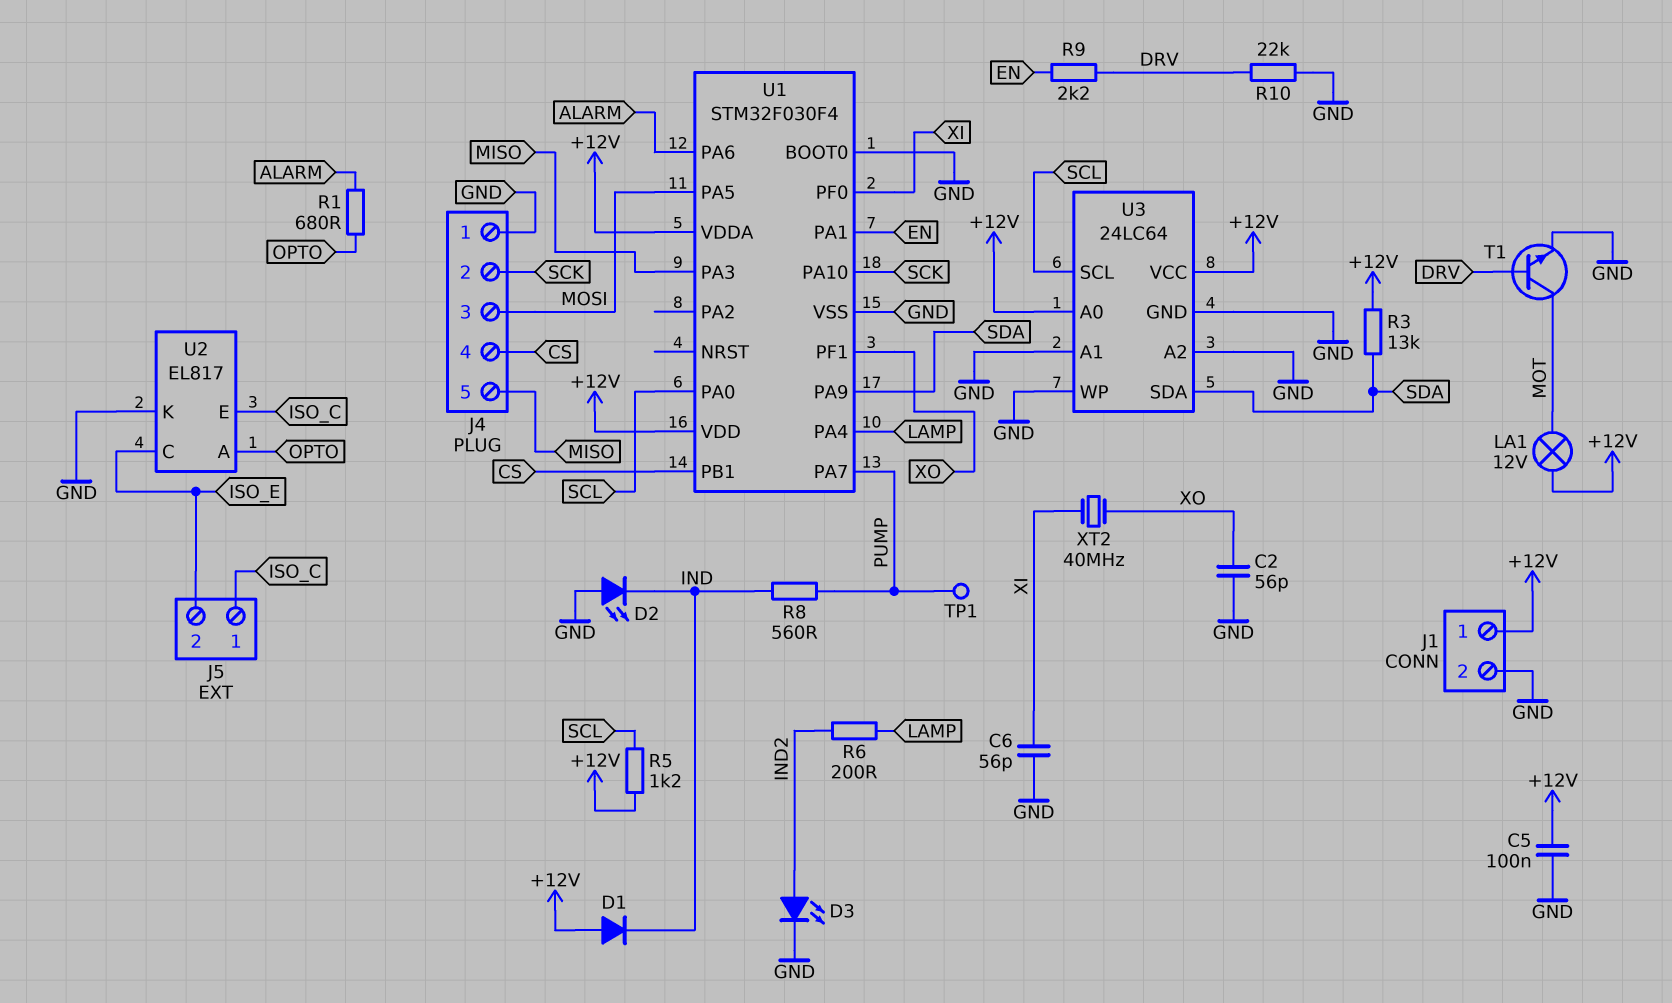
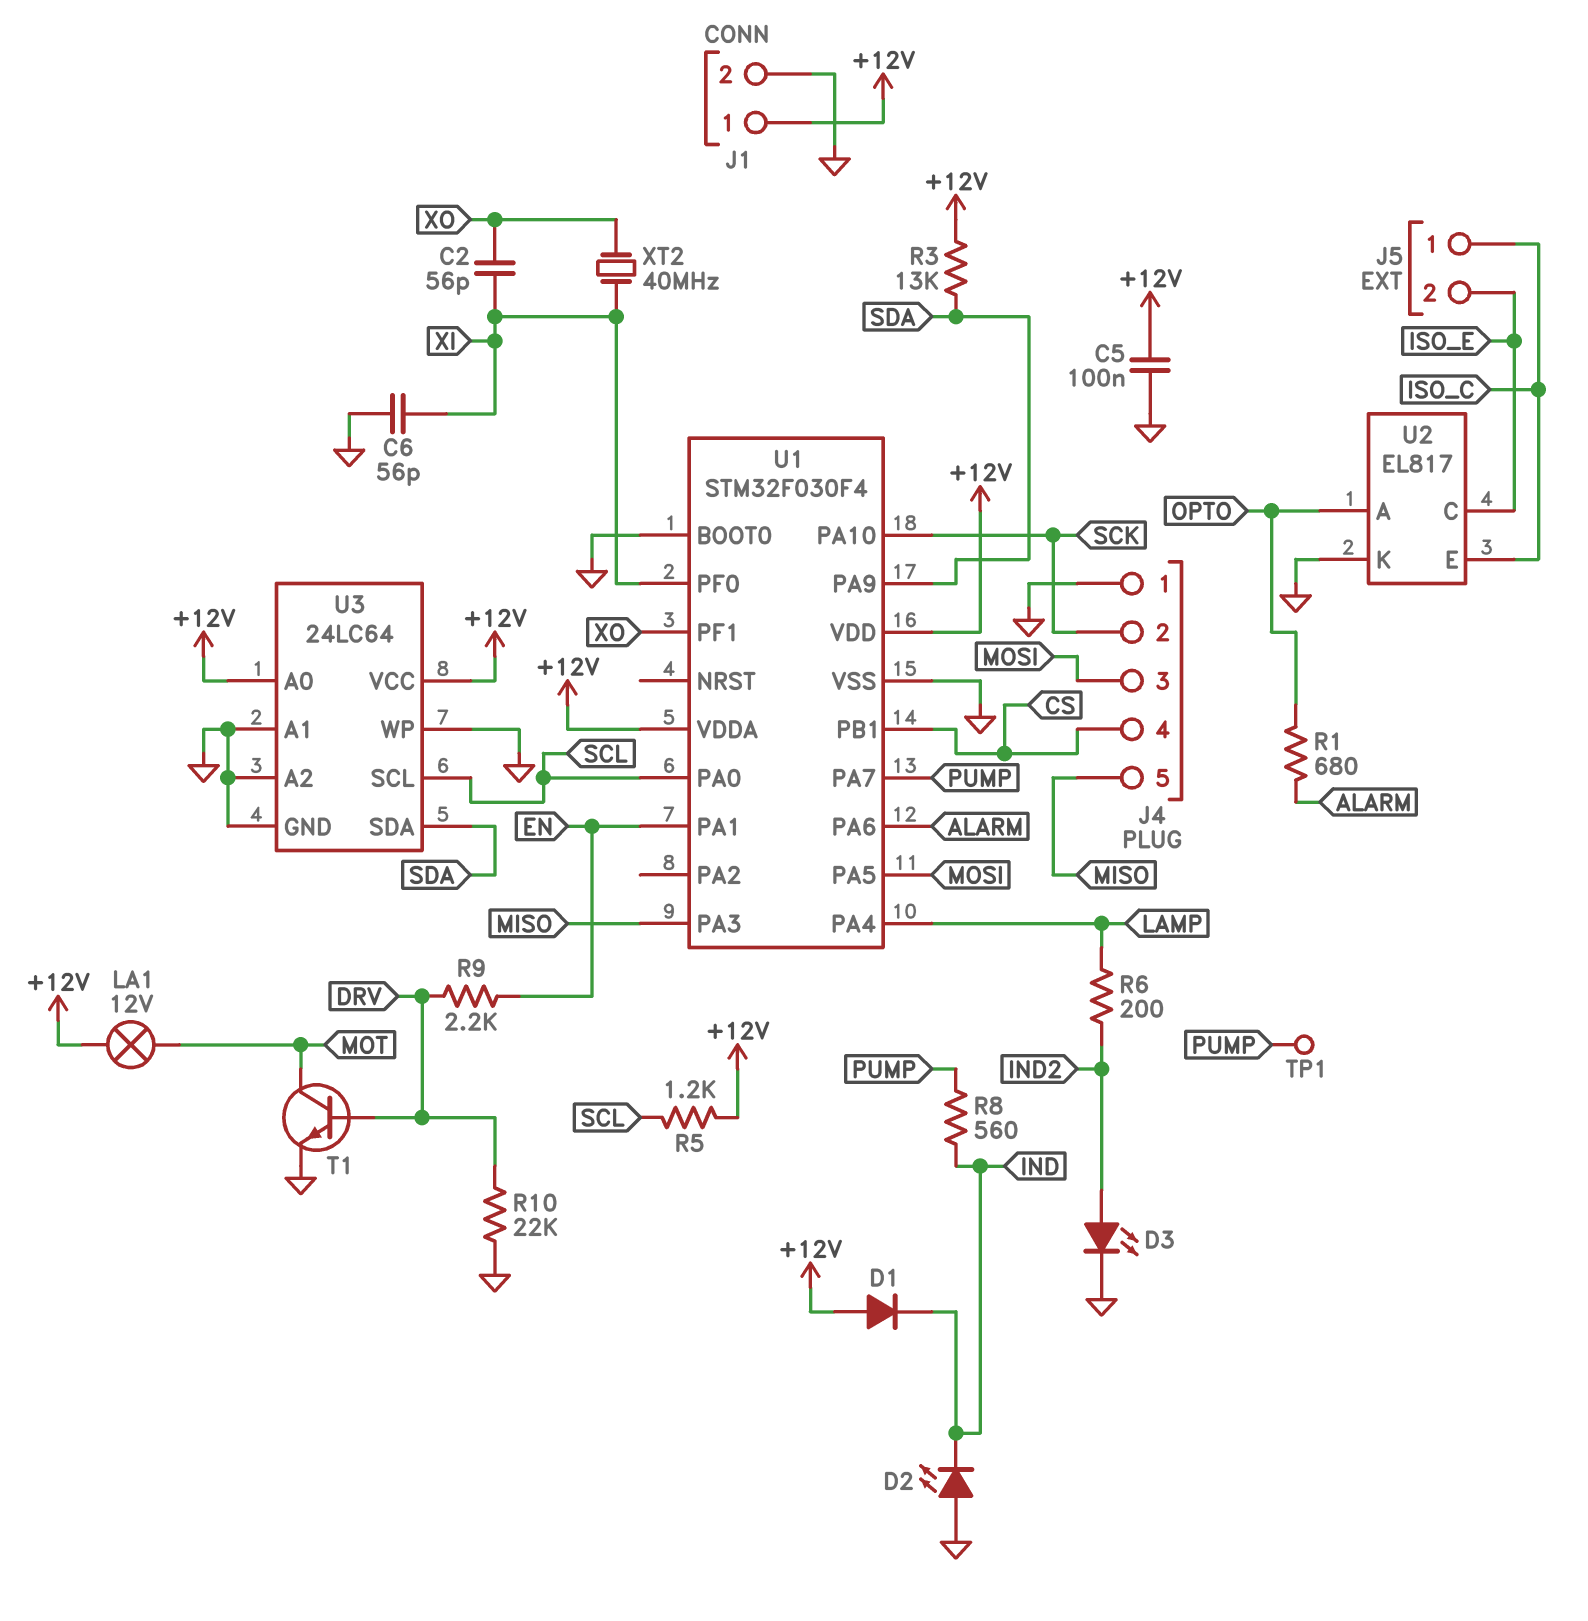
C2: 56pF (GND, XO) -> 56pF (XI, XO)

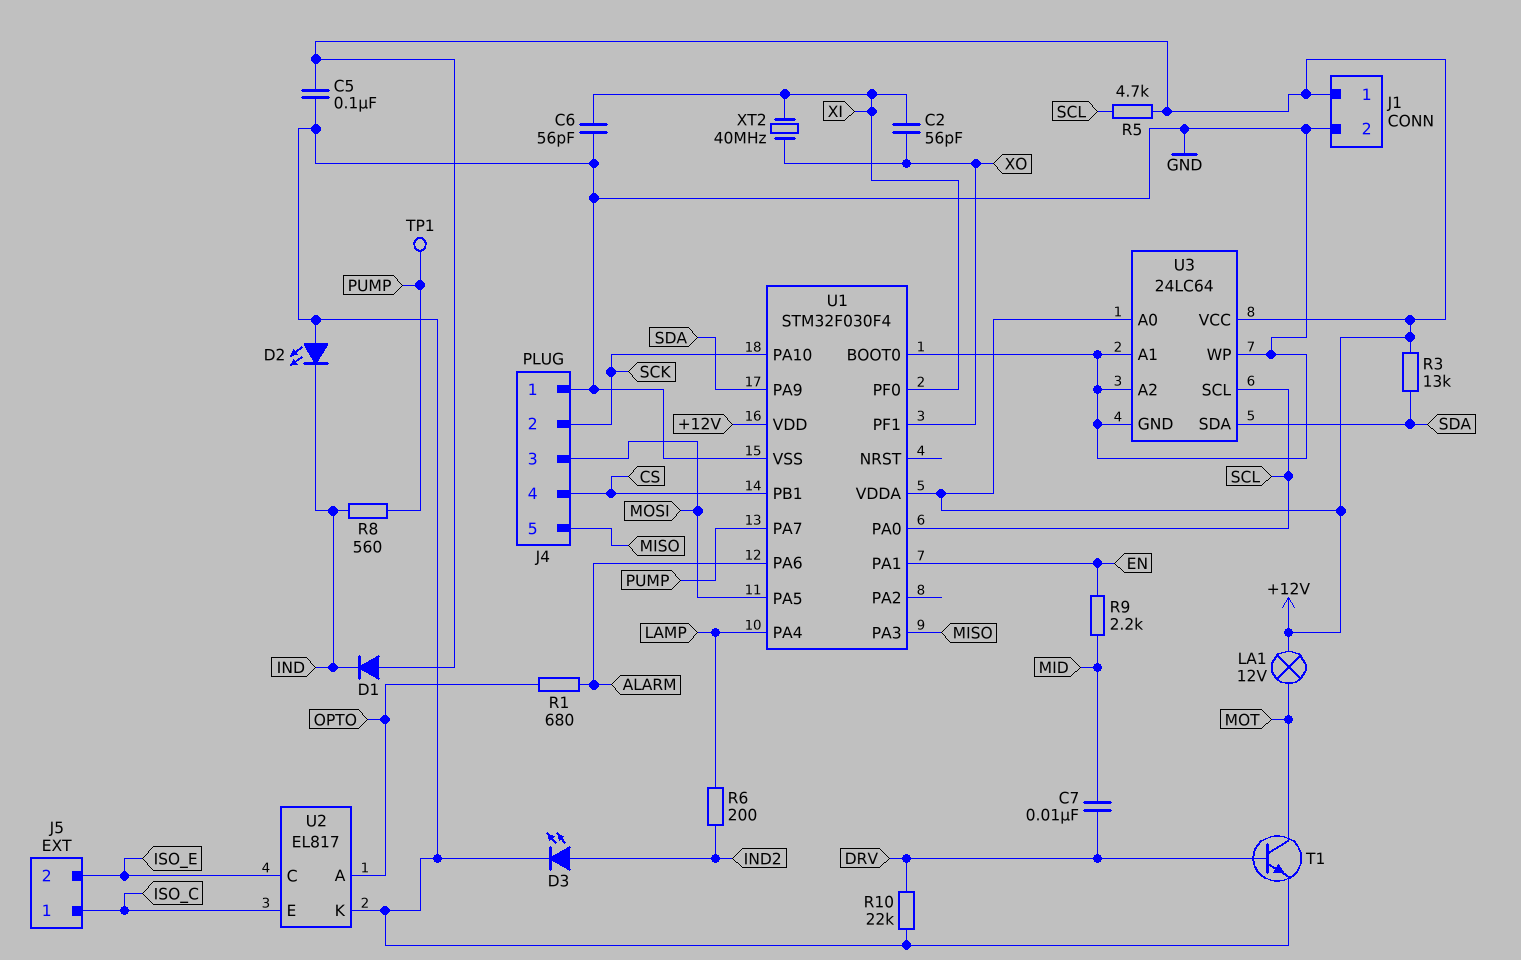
C7: none -> 10nF (DRV, MID)
R5: 1.2k (+12V, SCL) -> 4.7k (+12V, SCL)
R9: 2.2k (DRV, EN) -> 2.2k (EN, MID)

